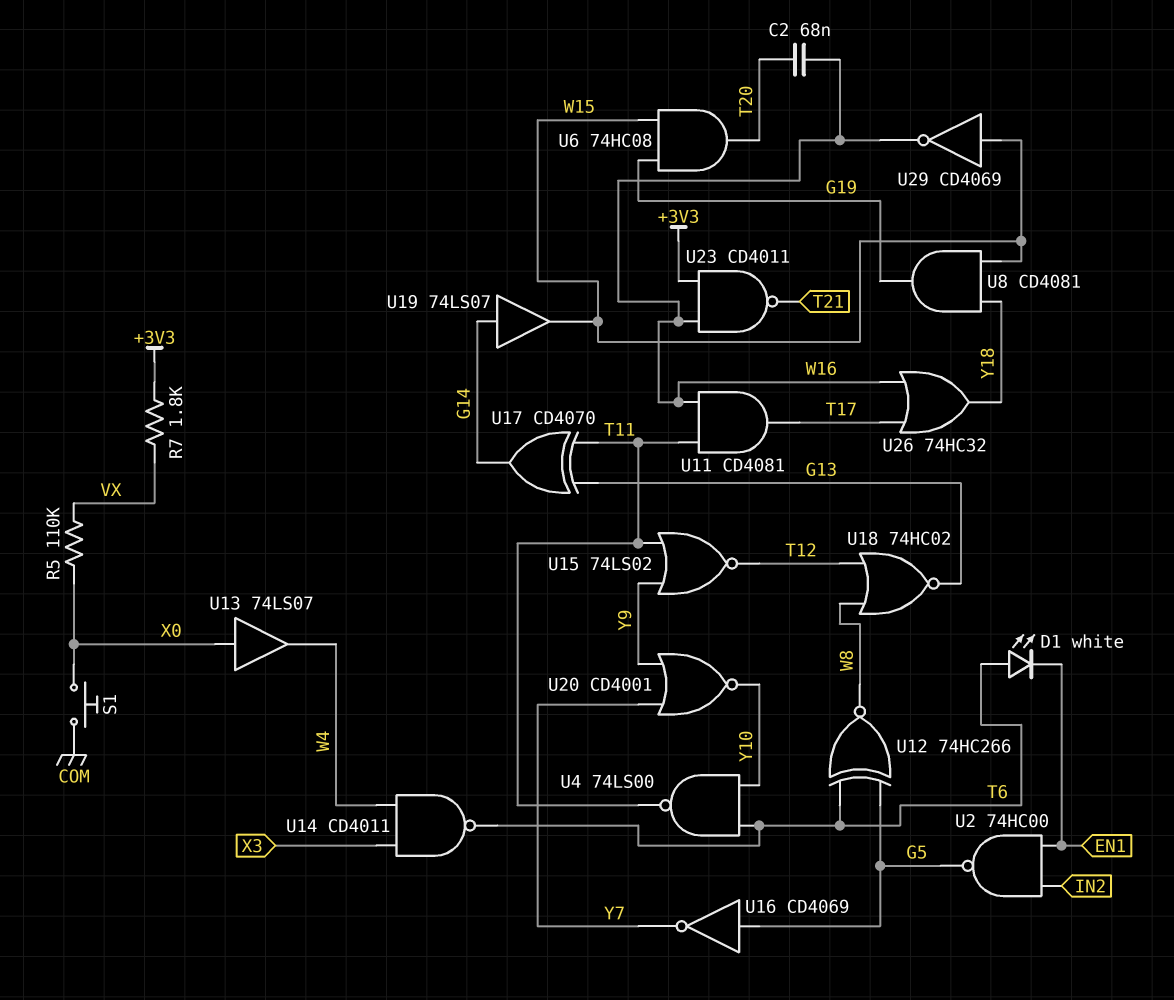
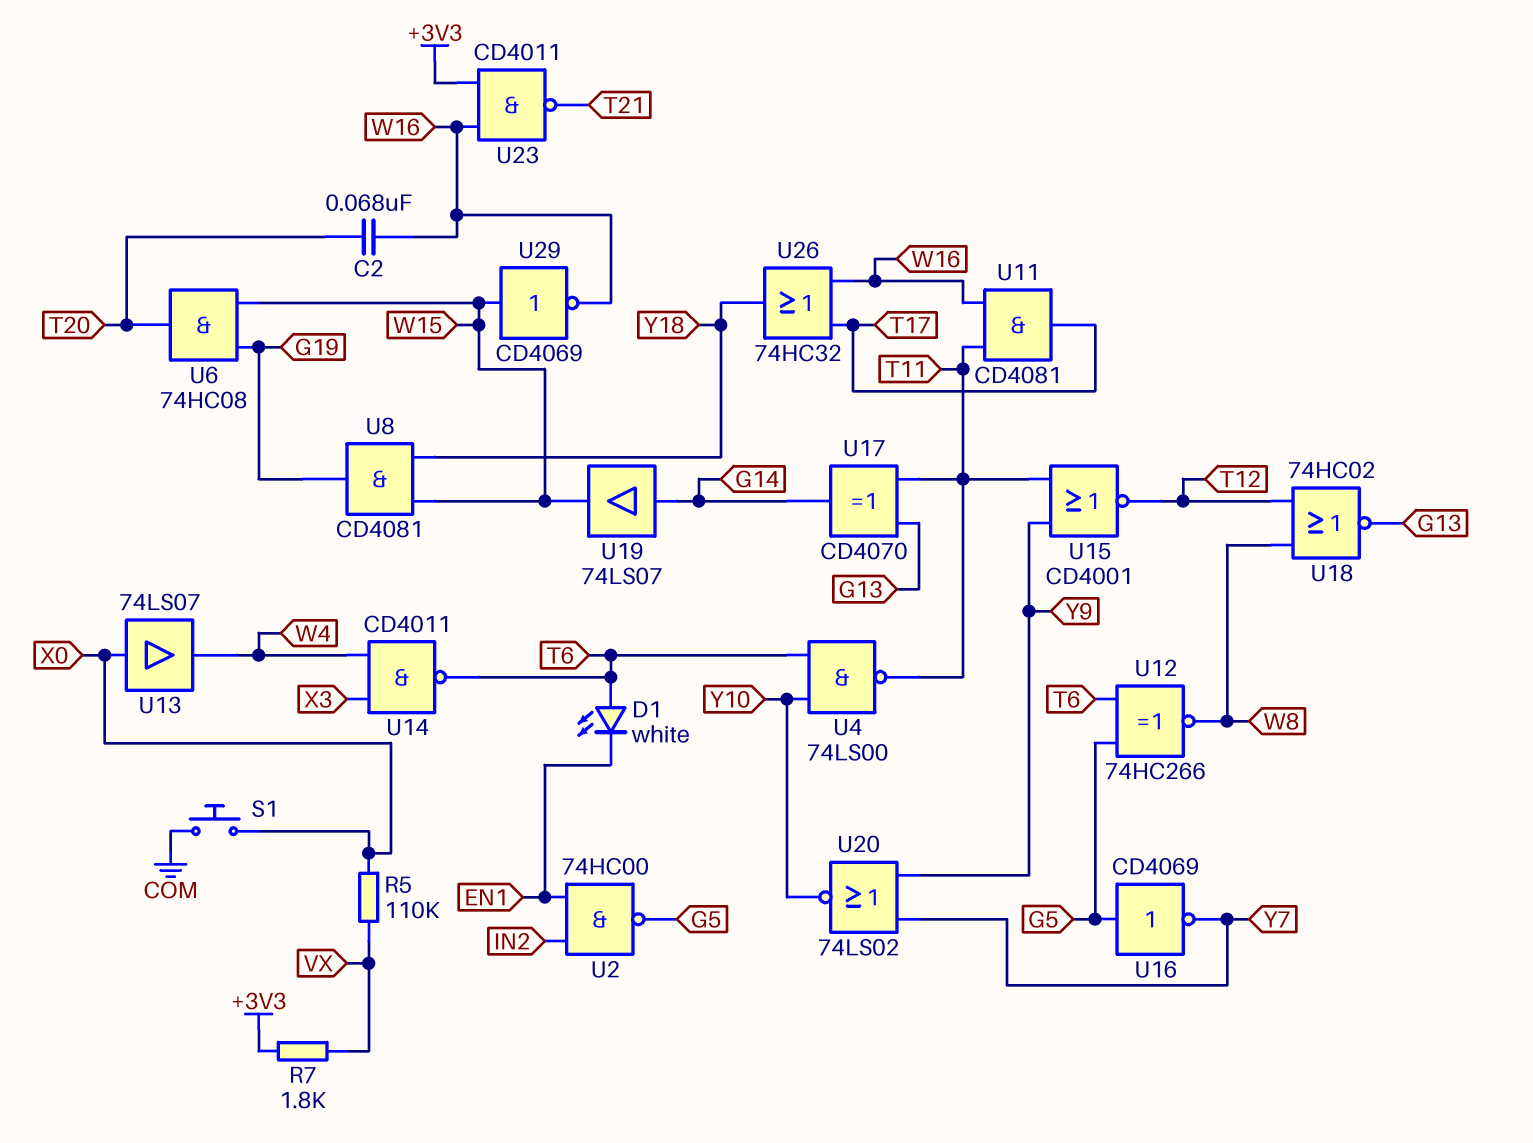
U15: NOR 74LS02 (in T11, in Y9, out T12) -> NOR CD4001 (in T11, in Y9, out T12)
U20: NOR CD4001 (in Y7, in Y9, out Y10) -> NOR 74LS02 (in Y7, in Y9, out Y10)

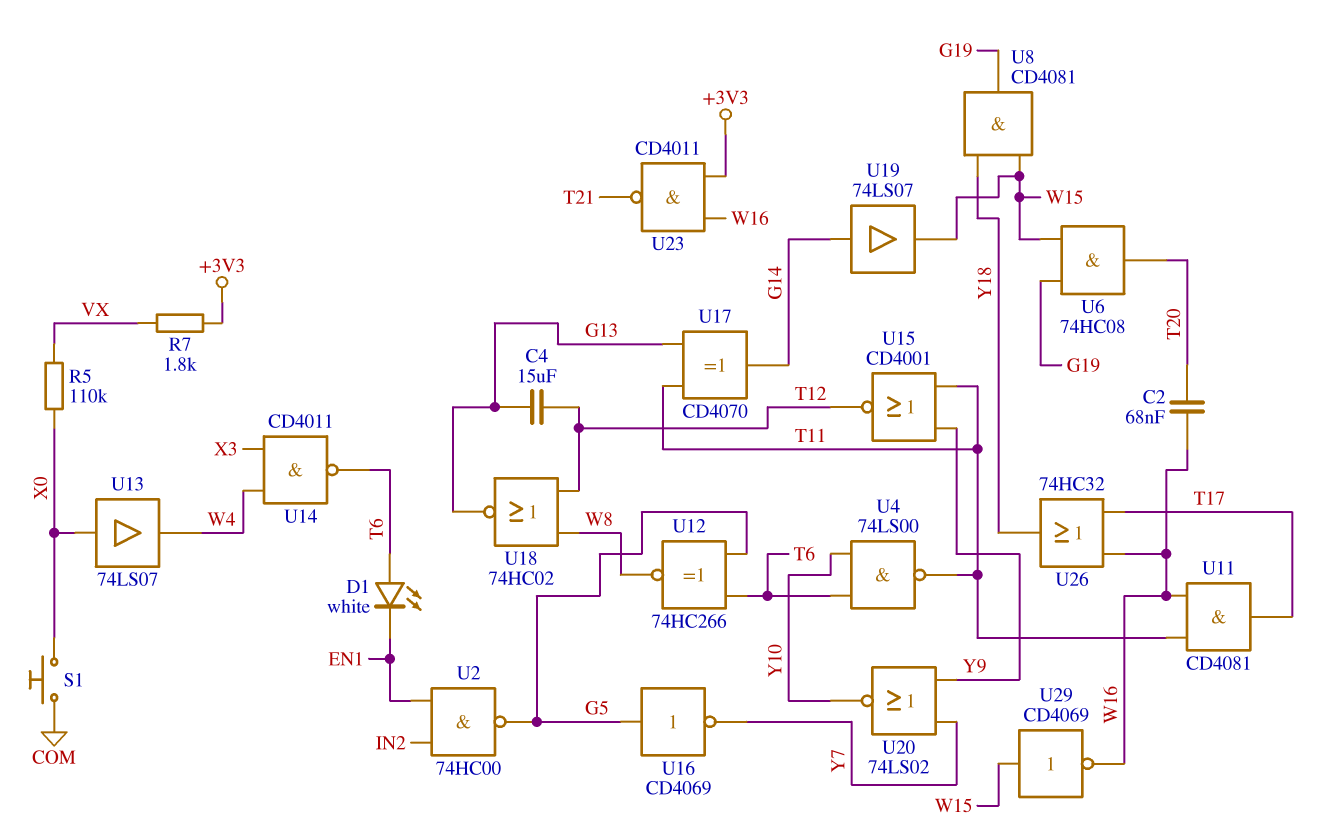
C4: none -> 15uF (G13, T12)

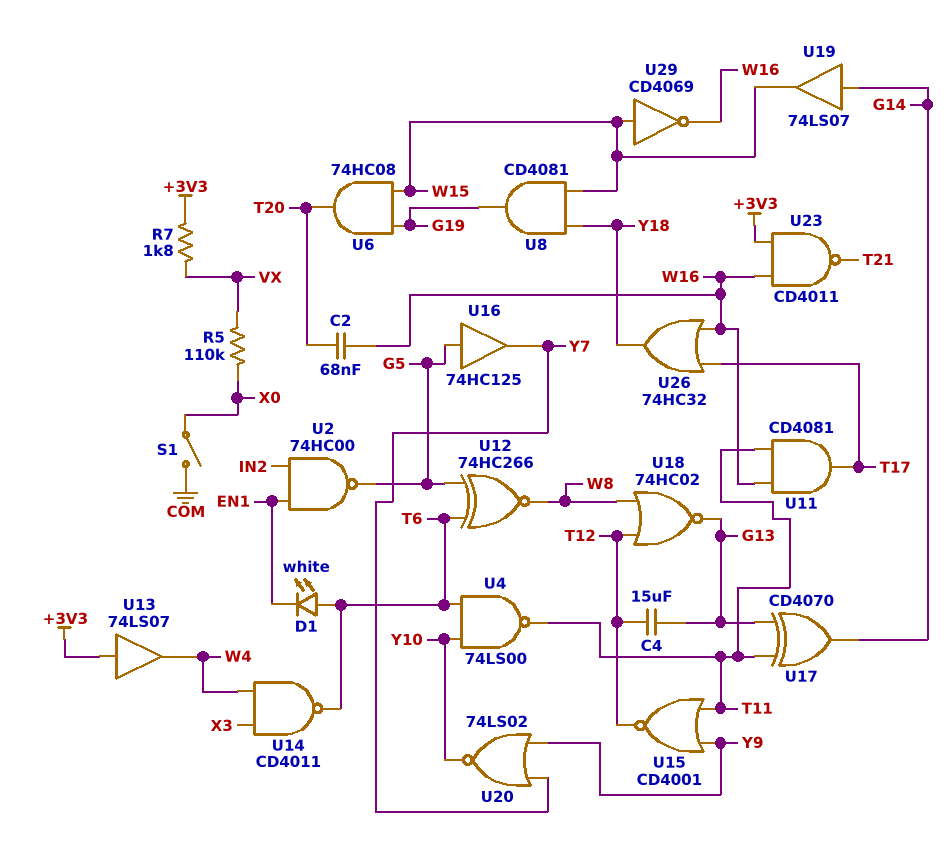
S1: button (COM, X0) -> switch (COM, X0)
U13: buffer 74LS07 (in X0, out W4) -> buffer 74LS07 (in +3V3, out W4)
U16: NOT CD4069 (in G5, out Y7) -> buffer 74HC125 (in G5, out Y7)

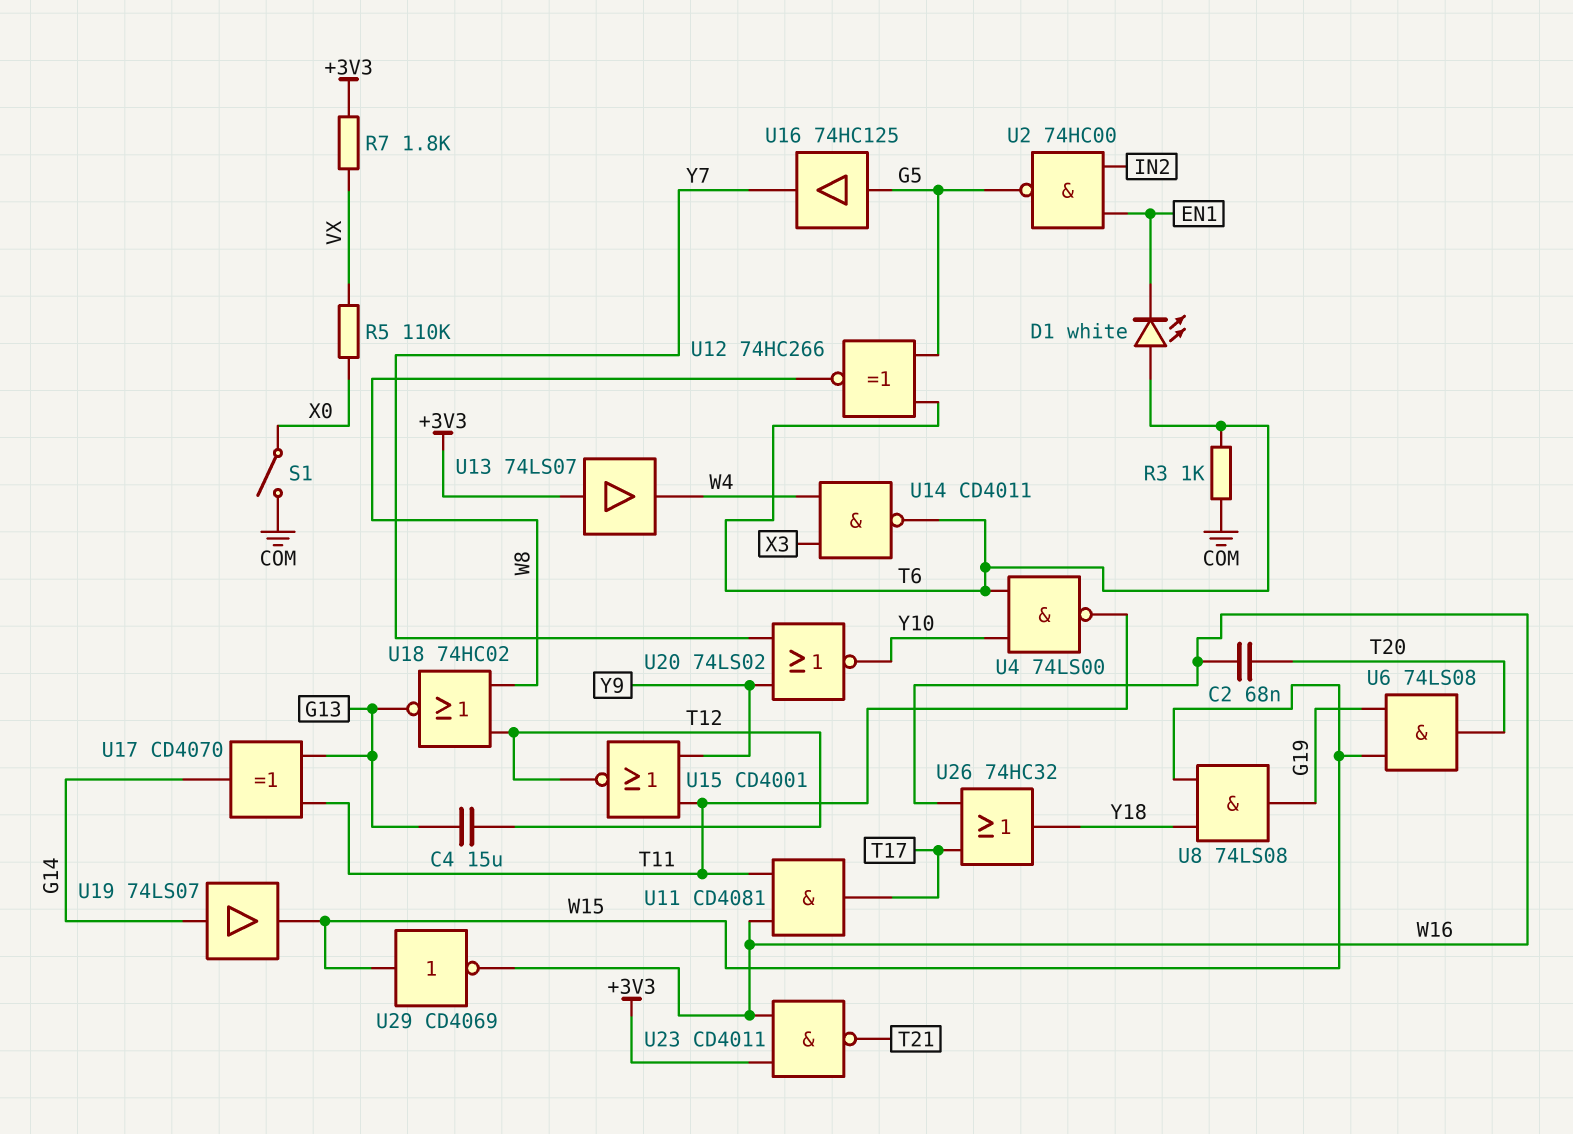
R3: none -> 1k (COM, T6)
U6: AND 74HC08 (in G19, in W15, out T20) -> AND 74LS08 (in G19, in W15, out T20)
U8: AND CD4081 (in W15, in Y18, out G19) -> AND 74LS08 (in W15, in Y18, out G19)

